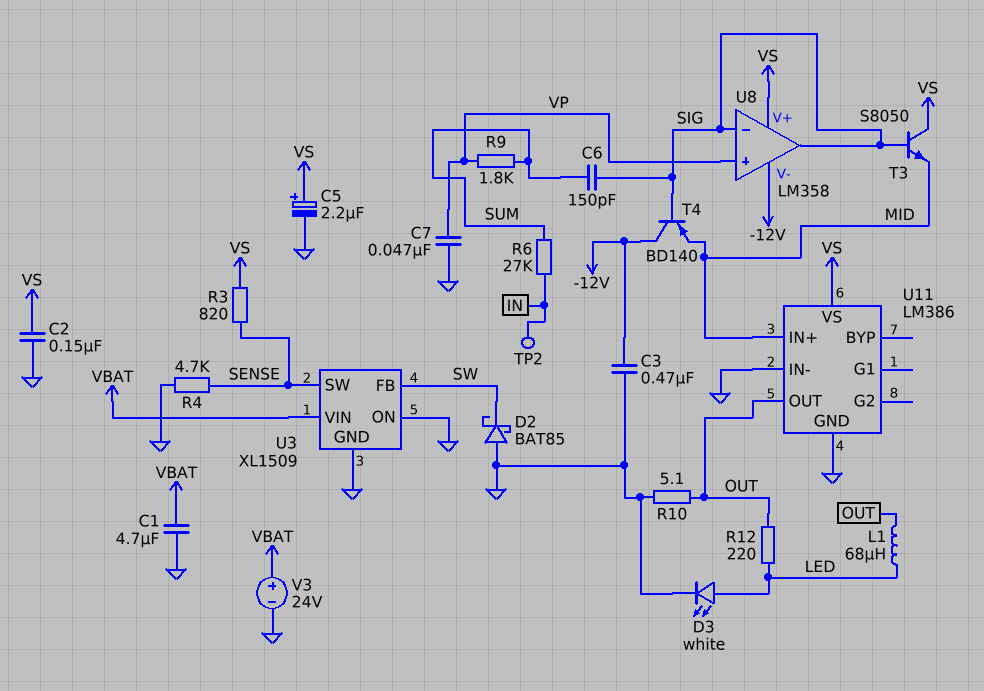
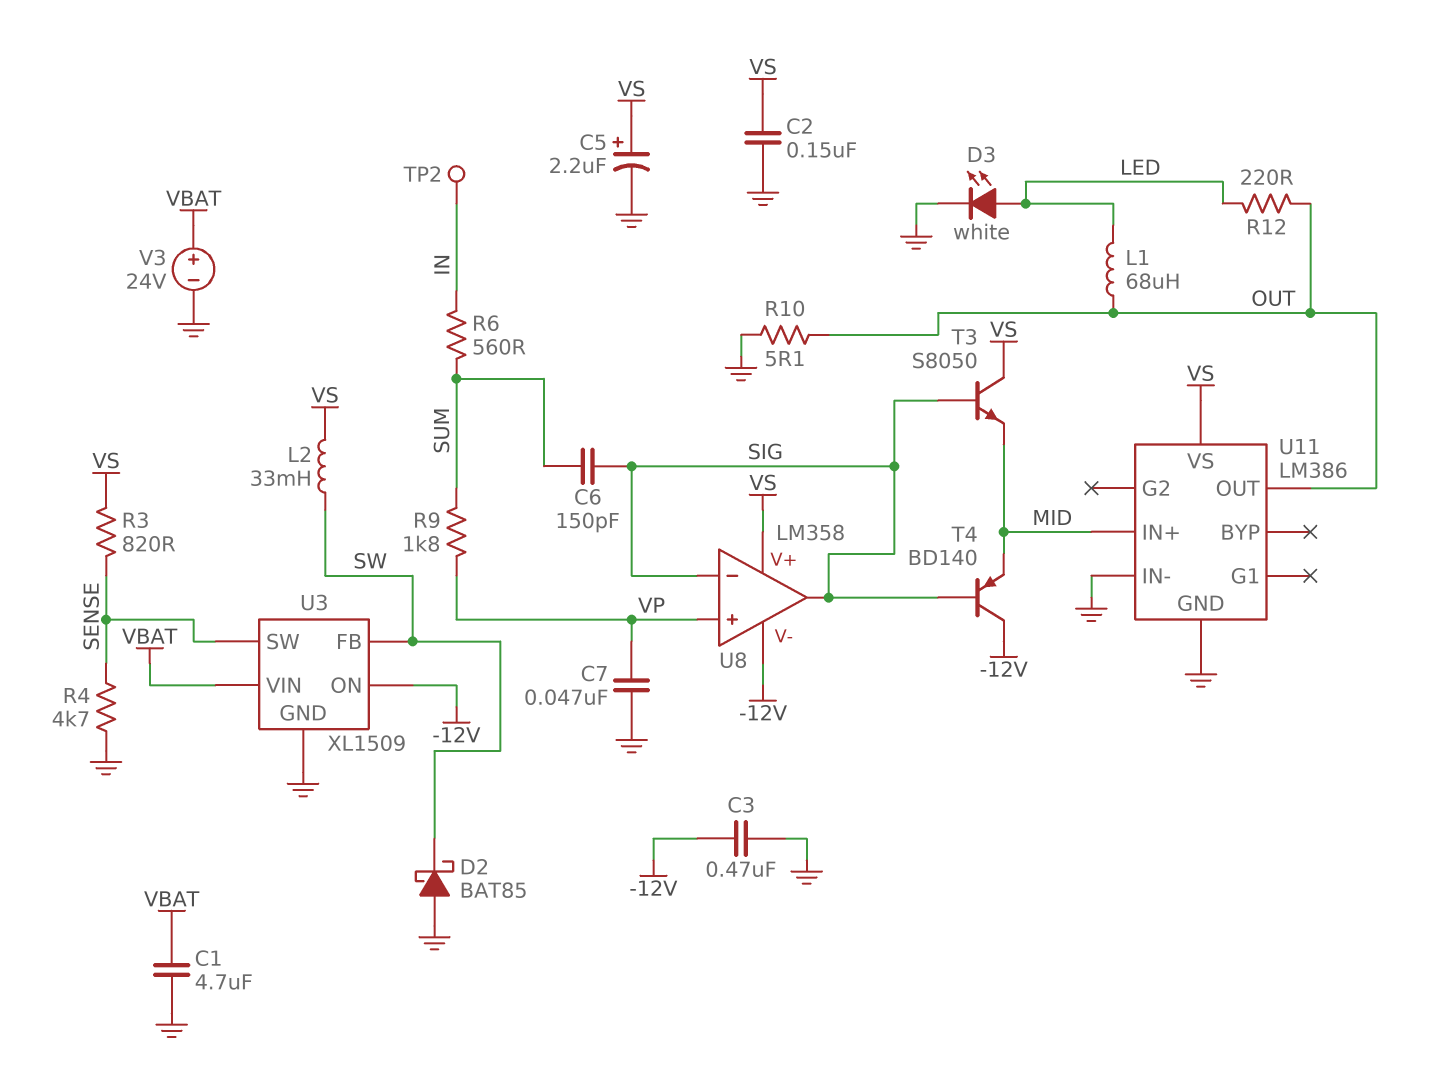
L2: none -> 33mH (SW, VS)
R6: 27k (IN, SUM) -> 560 (IN, SUM)
U3 pin ON: GND -> -12V

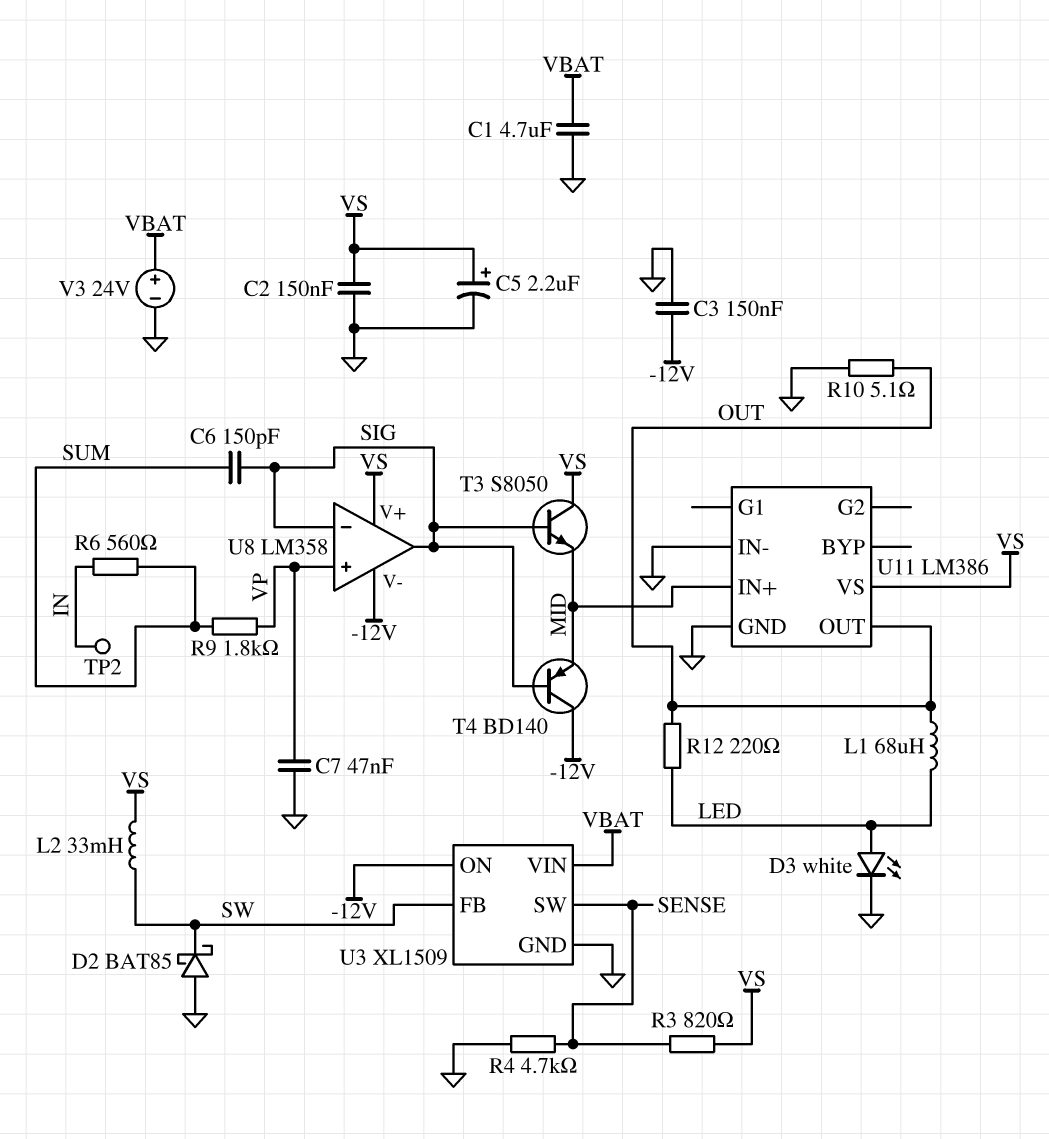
C3: 470nF (-12V, GND) -> 150nF (-12V, GND)

